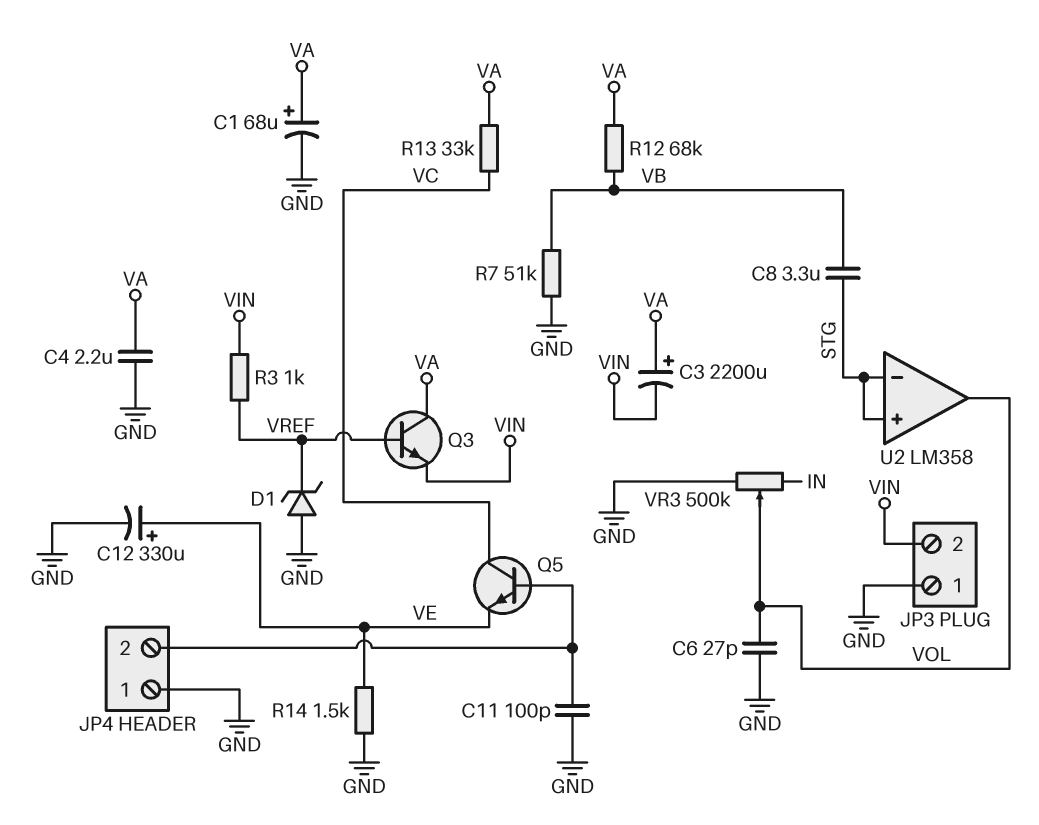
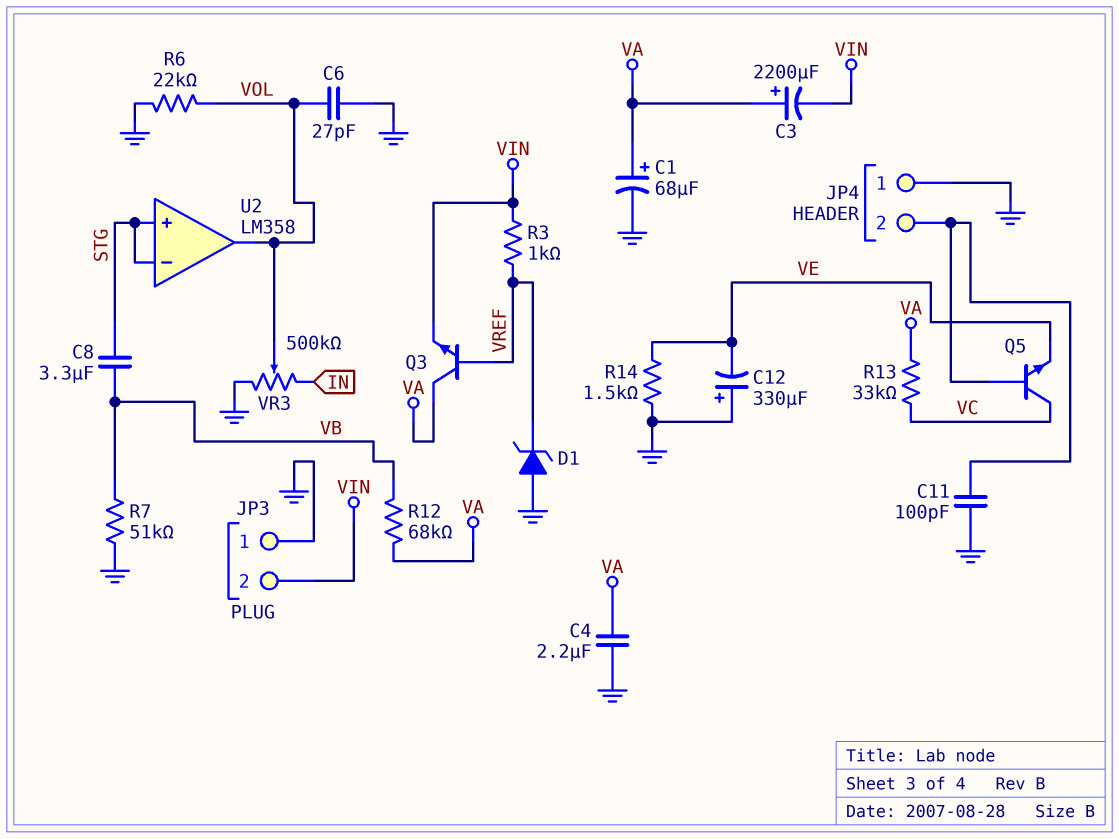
C12: 330uF (plus VE, minus GND) -> 330uF (plus GND, minus VE)
R6: none -> 22k (GND, VOL)

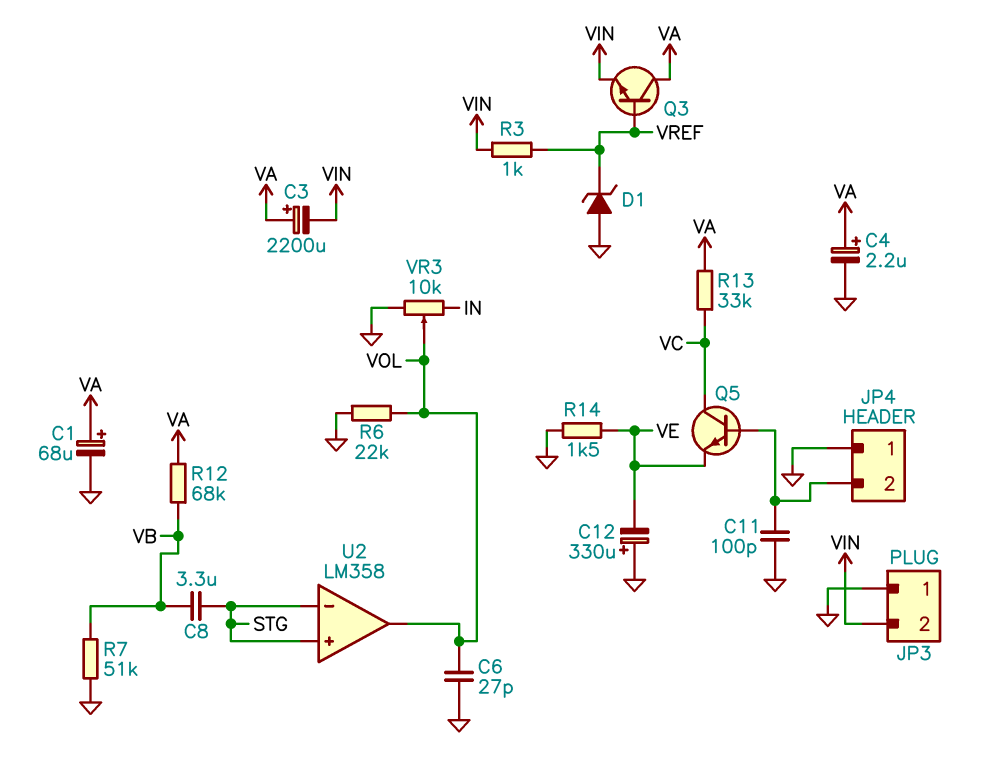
C4: 2.2uF (GND, VA) -> 2.2uF (plus VA, minus GND)
VR3: 500k (GND, IN, wiper VOL) -> 10k (GND, IN, wiper VOL)

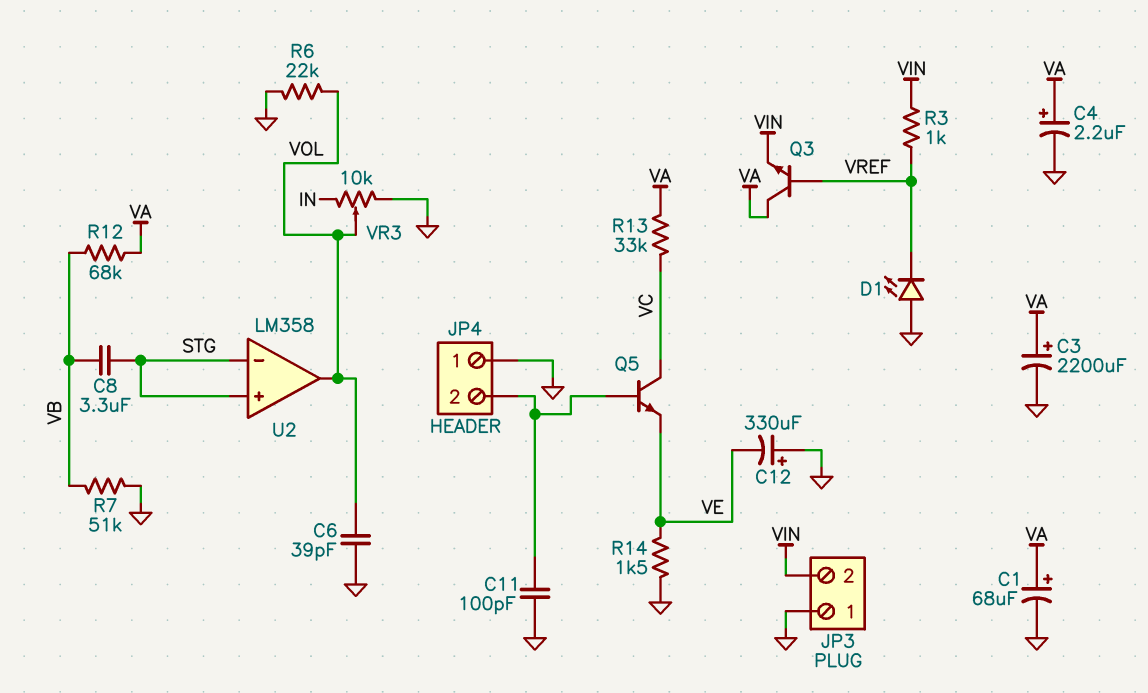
C3: 2200uF (plus VA, minus VIN) -> 2200uF (plus VA, minus GND)
C6: 27pF (GND, VOL) -> 39pF (GND, VOL)
D1: zener (A GND, K VREF) -> LED (A GND, K VREF)

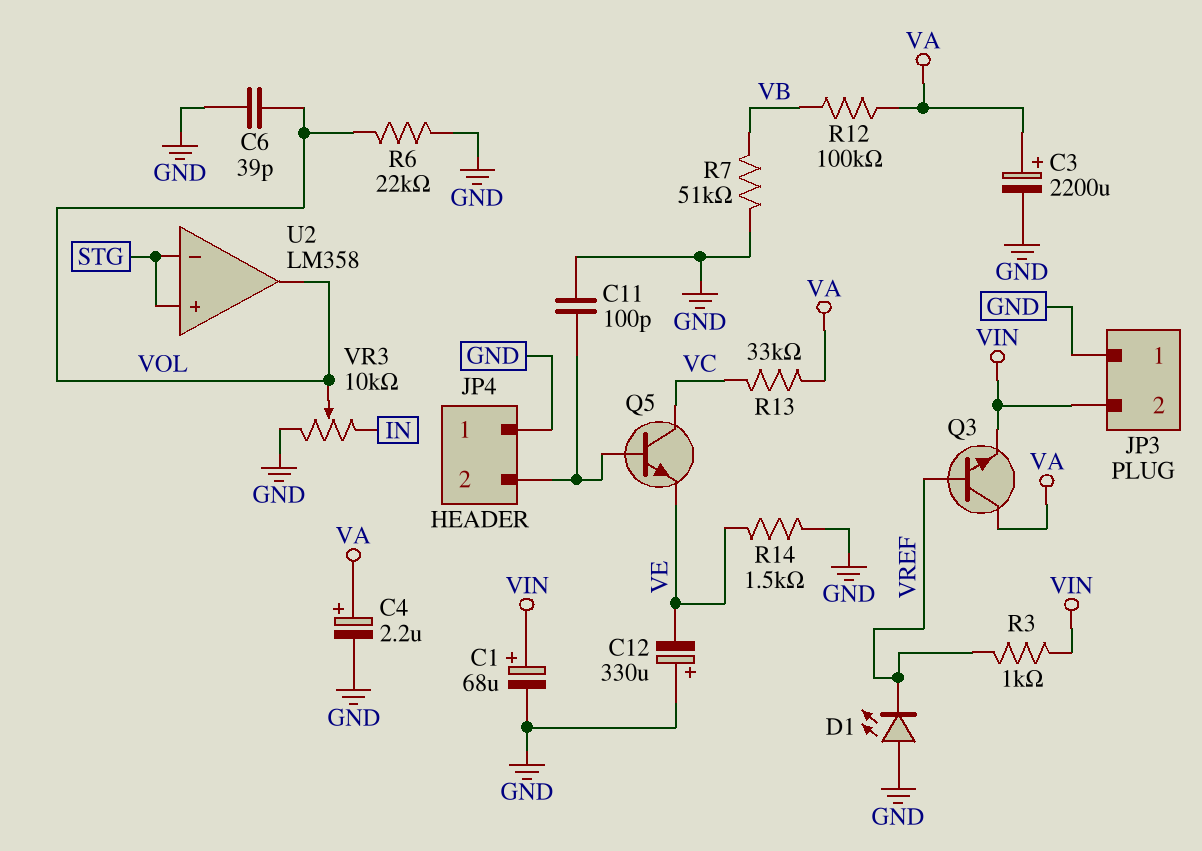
C1: 68uF (plus VA, minus GND) -> 68uF (plus VIN, minus GND)
C8: 3.3uF (STG, VB) -> none
R12: 68k (VA, VB) -> 100k (VA, VB)

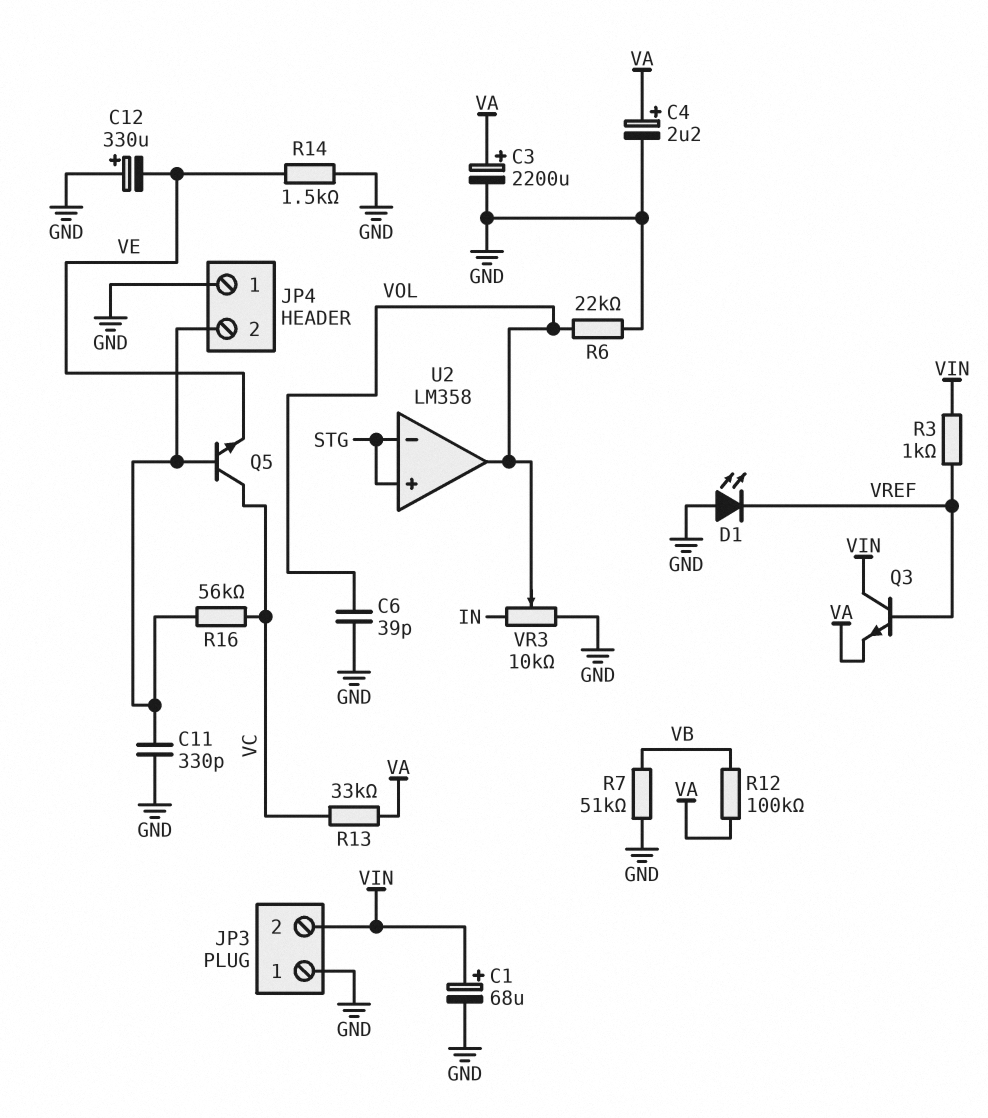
C11: 100pF (GND, JP4/2) -> 330pF (GND, JP4/2)
Q3: NPN (B VREF, C VA, E VIN) -> NPN (B VREF, C VIN, E VA)
R16: none -> 56k (JP4/2, VC)

